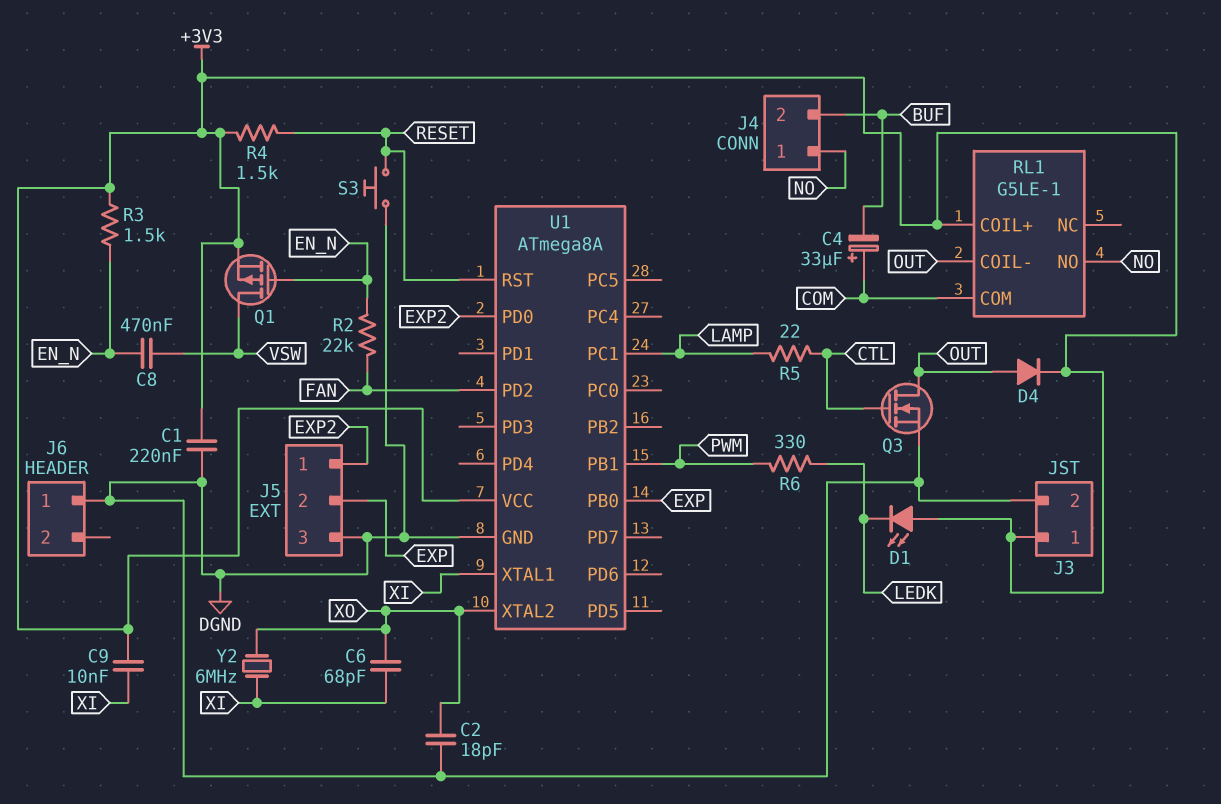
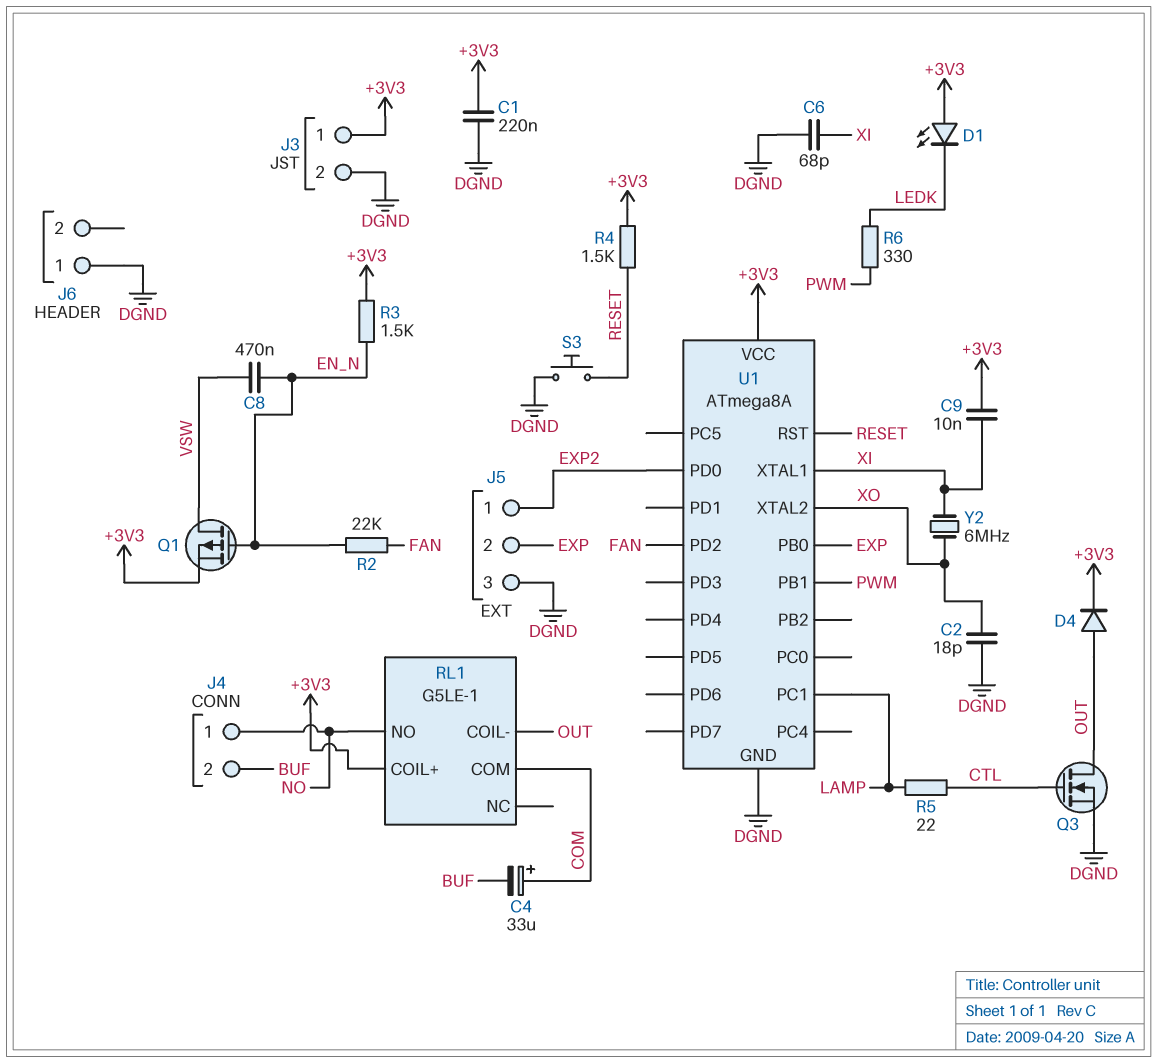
C6: 68pF (XI, XO) -> 68pF (DGND, XI)

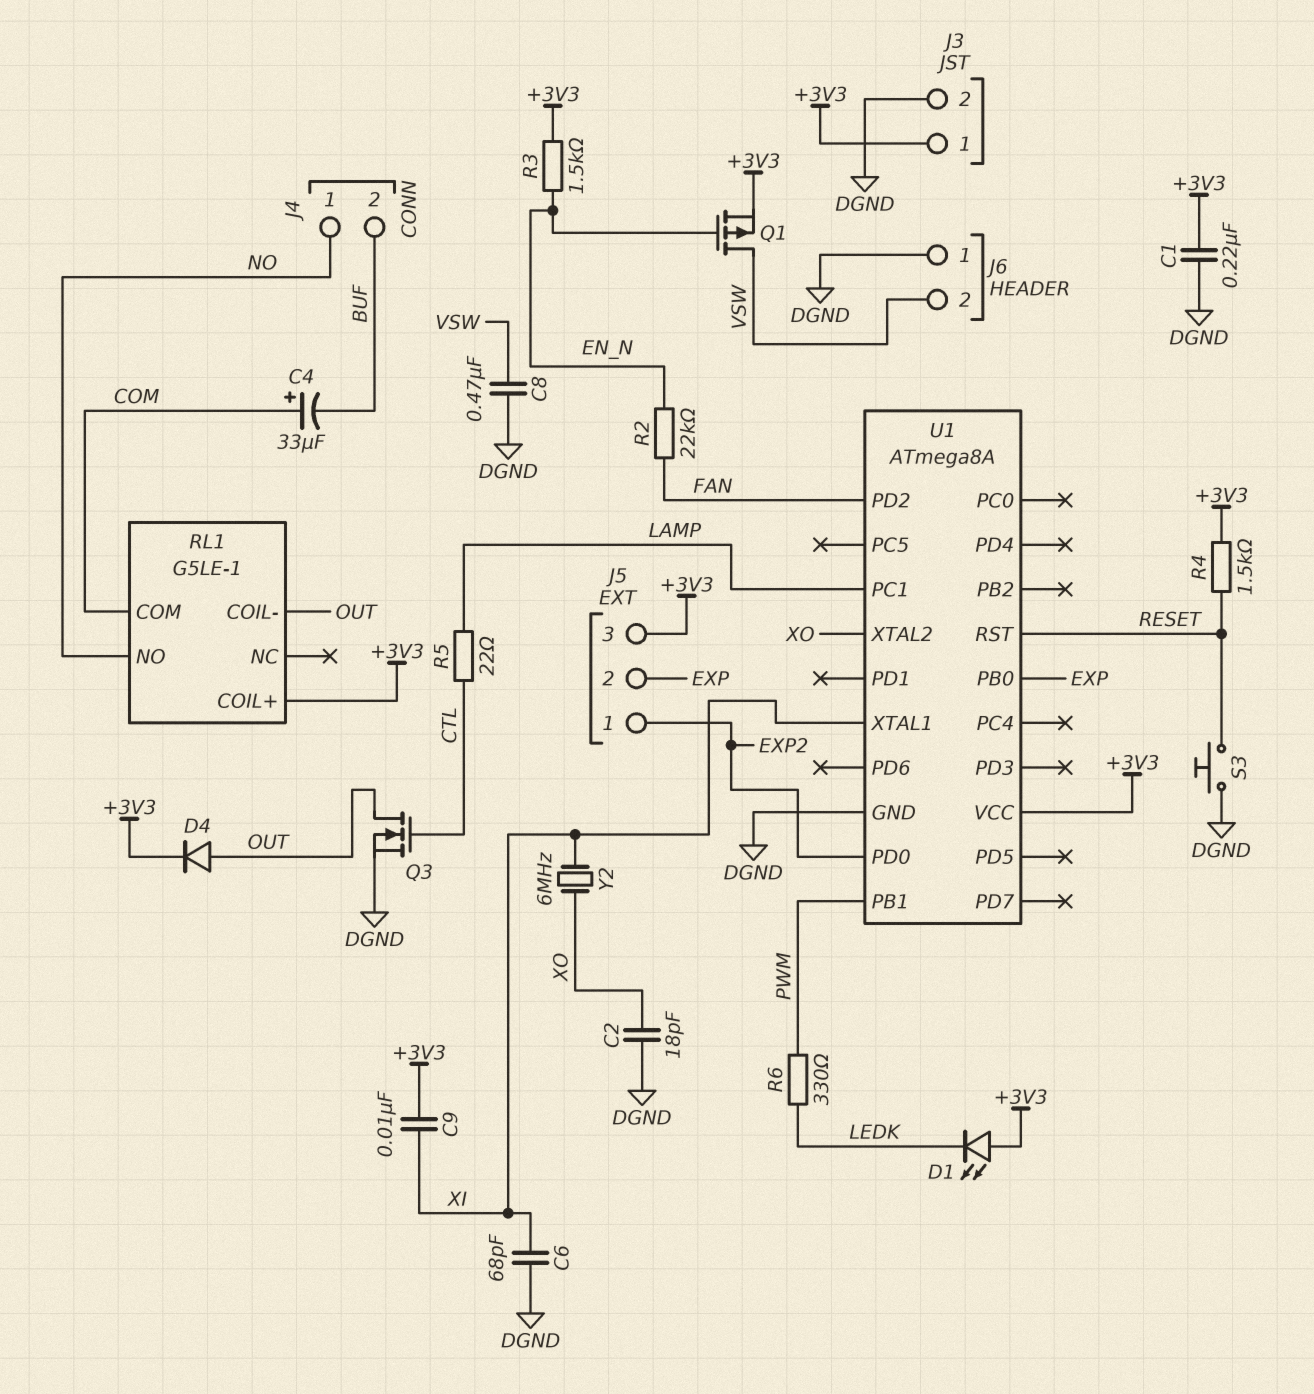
C8: 470nF (EN_N, VSW) -> 470nF (DGND, VSW)
J5 pin 3: DGND -> +3V3
J6 pin 2: none -> VSW

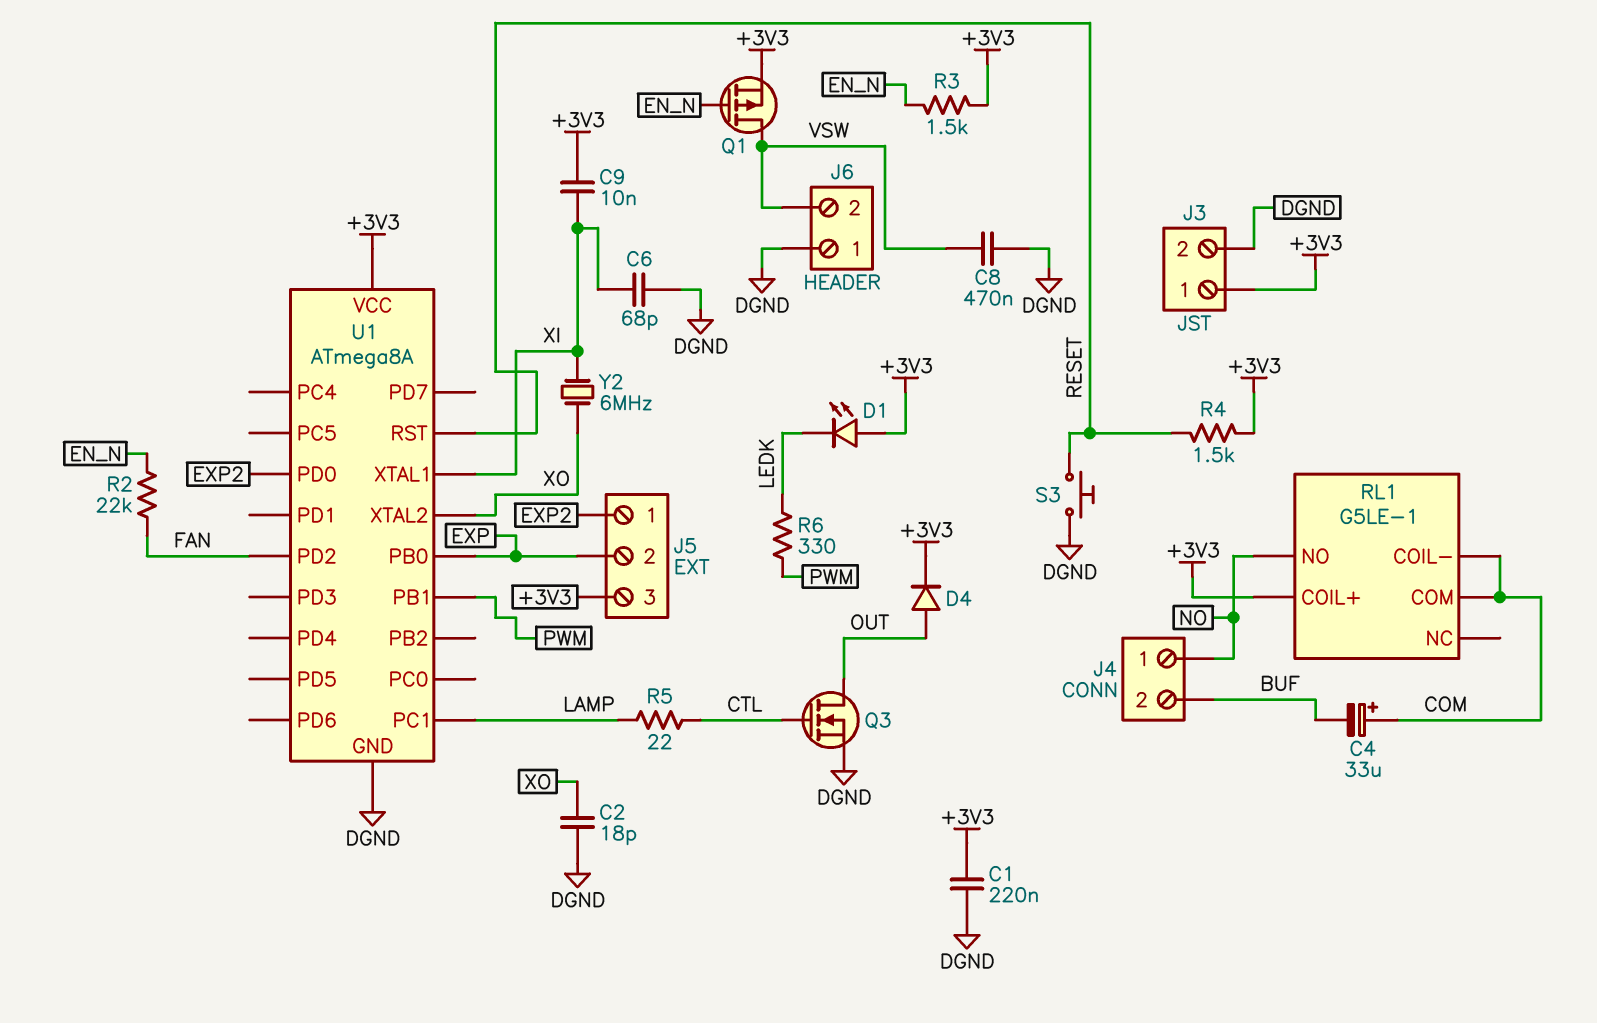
RL1 pin COIL-: OUT -> COM

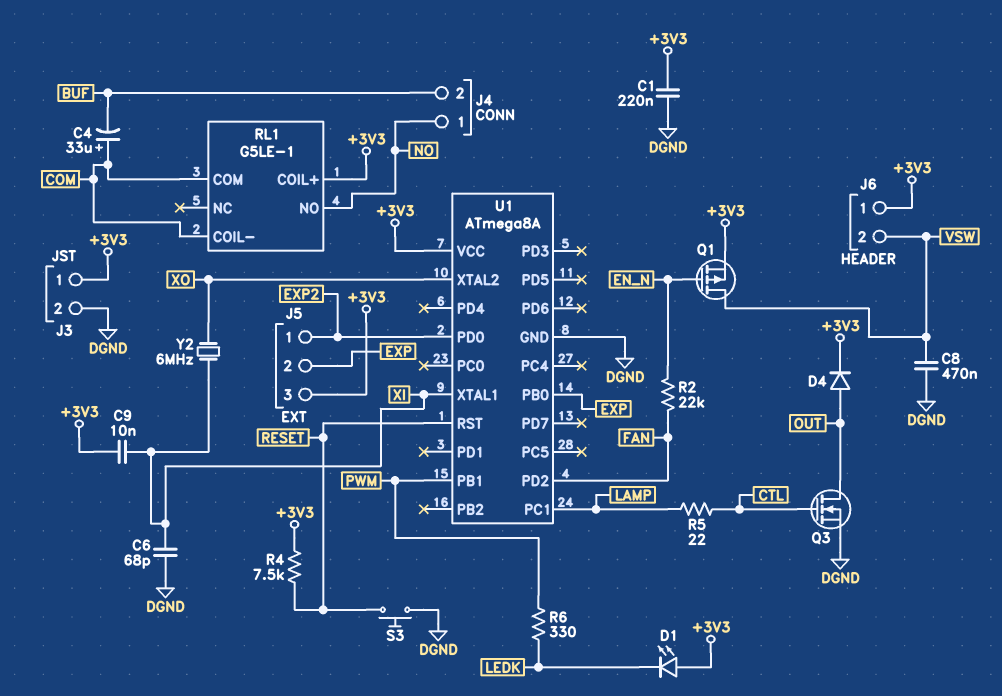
C2: 18pF (DGND, XO) -> none
J6 pin 1: DGND -> +3V3
R3: 1.5k (+3V3, EN_N) -> none
R4: 1.5k (+3V3, RESET) -> 7.5k (+3V3, RESET)

